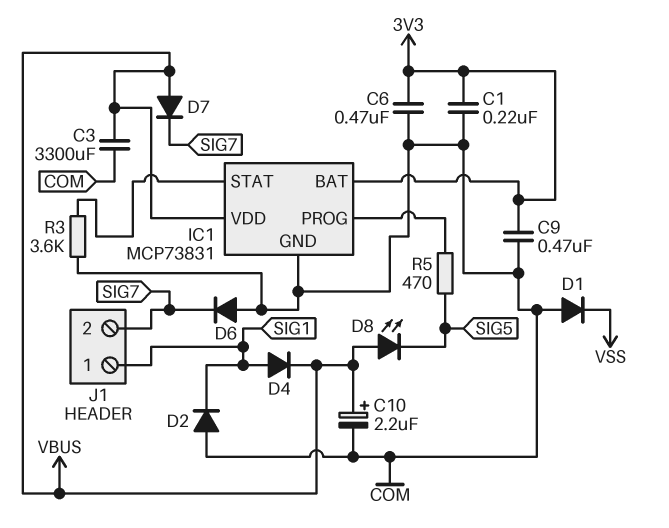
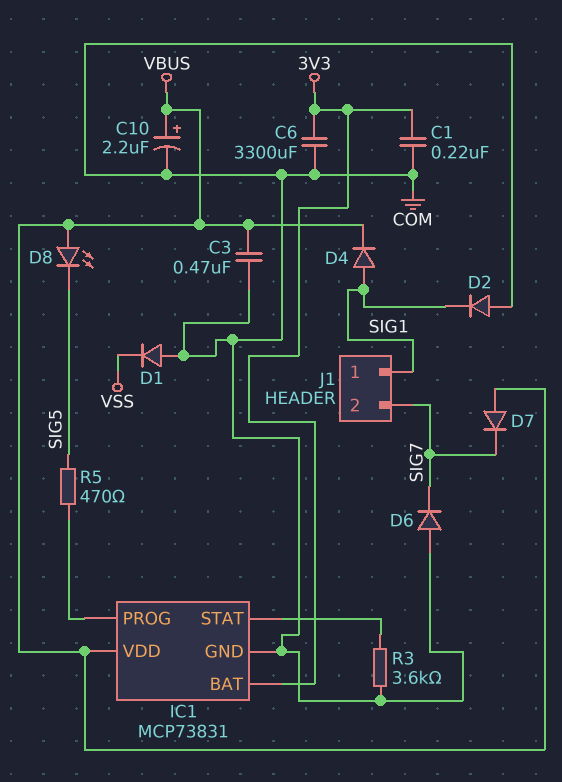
C3: 3300uF (COM, VBUS) -> 470nF (COM, VBUS)
C6: 470nF (3V3, COM) -> 3300uF (3V3, COM)
C9: 470nF (3V3, COM) -> none

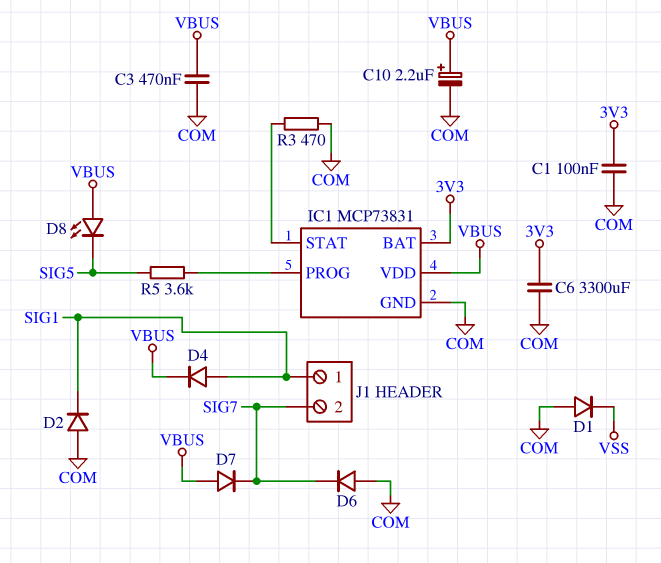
C1: 220nF (3V3, COM) -> 100nF (3V3, COM)
R3: 3.6k (COM, IC1/STAT) -> 470 (COM, IC1/STAT)
R5: 470 (IC1/PROG, SIG5) -> 3.6k (IC1/PROG, SIG5)

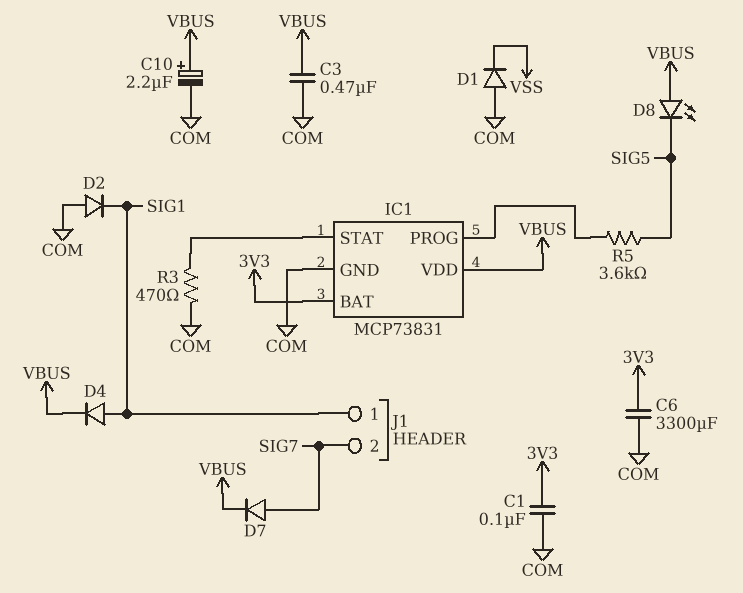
D6: diode (A COM, K SIG7) -> none
D7: diode (A VBUS, K SIG7) -> diode (A SIG7, K VBUS)

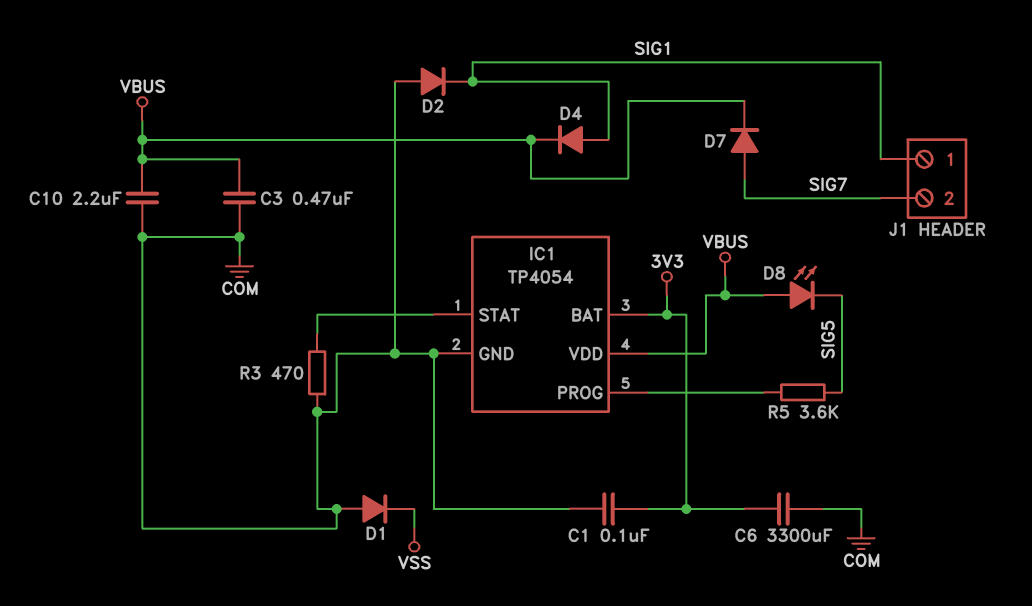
C10: 2.2uF (plus VBUS, minus COM) -> 2.2uF (COM, VBUS)
IC1: MCP73831 -> TP4054

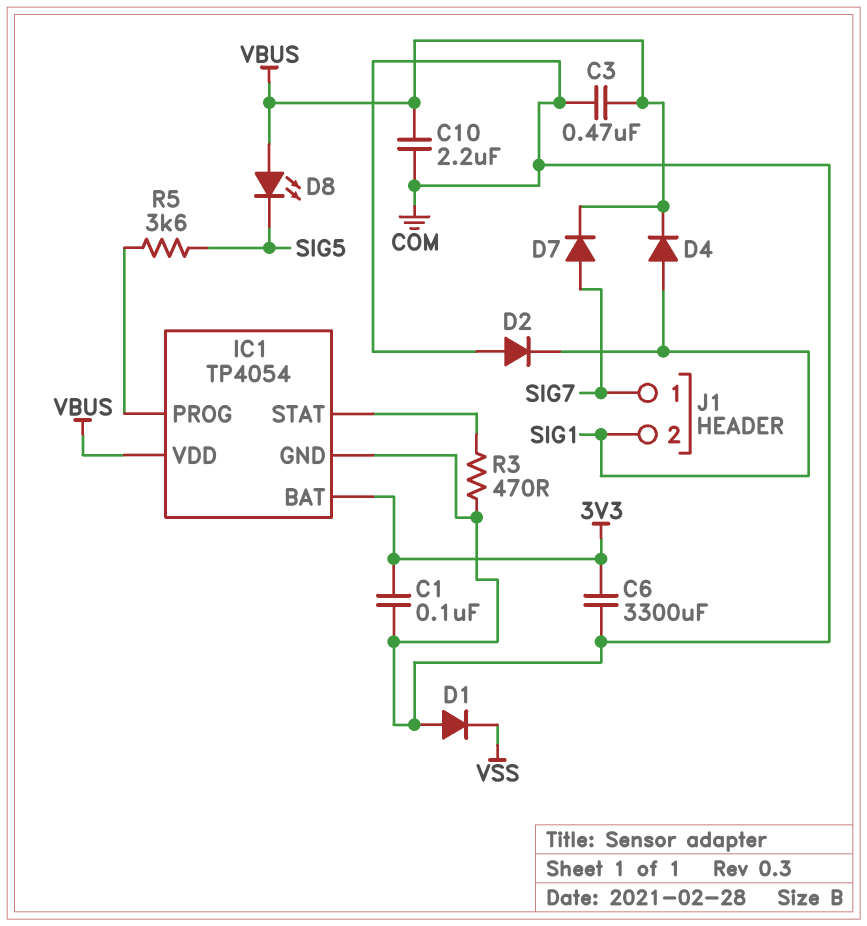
J1 pin 1: SIG1 -> SIG7
J1 pin 2: SIG7 -> SIG1

